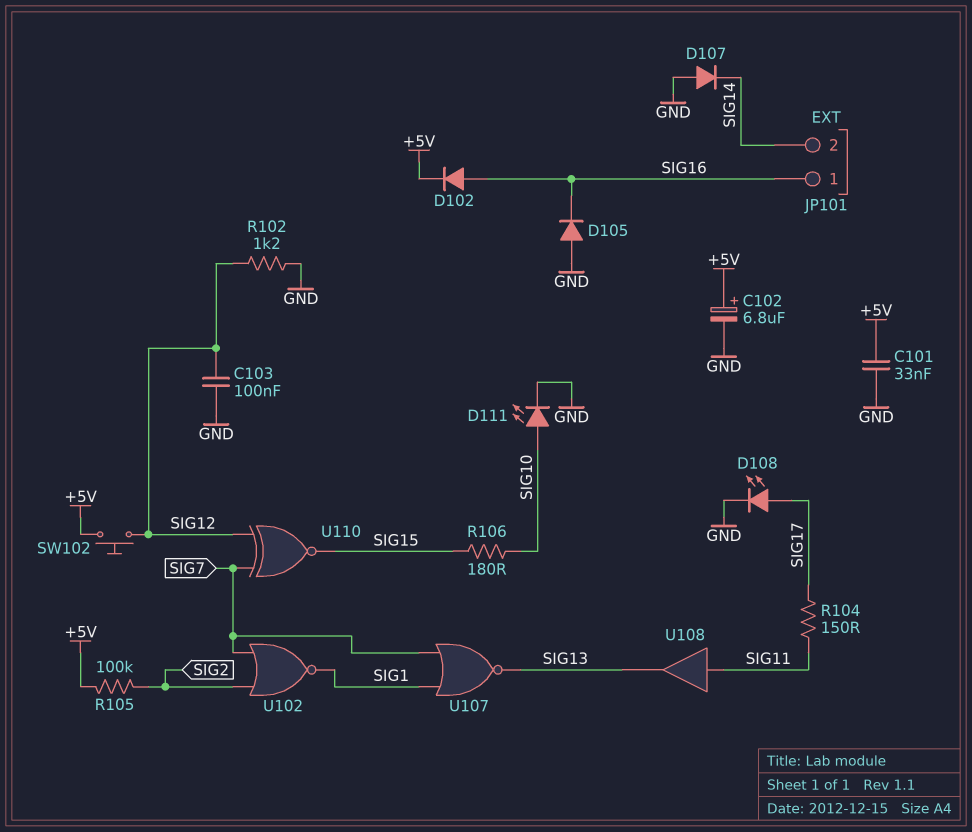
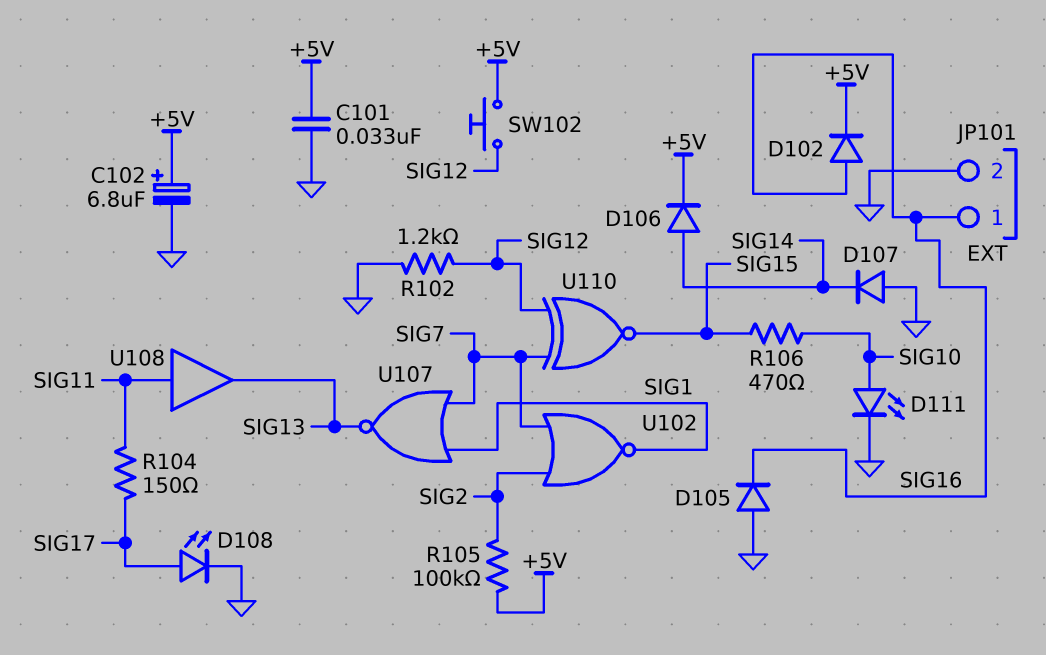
C103: 100nF (GND, SIG12) -> none
D106: none -> diode (A SIG14, K +5V)
JP101 pin 2: SIG14 -> GND
R106: 180 (SIG10, SIG15) -> 470 (SIG10, SIG15)

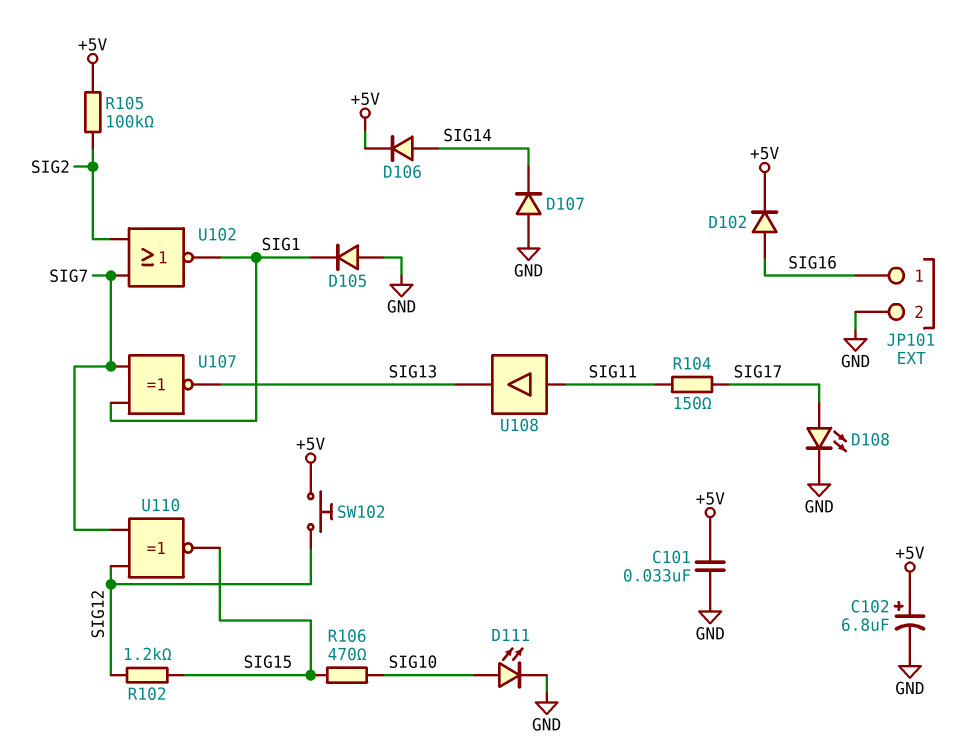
D105: diode (A GND, K SIG16) -> diode (A GND, K SIG1)
R102: 1.2k (GND, SIG12) -> 1.2k (SIG12, SIG15)
U107: NOR (in SIG1, in SIG7, out SIG13) -> XNOR (in SIG1, in SIG7, out SIG13)

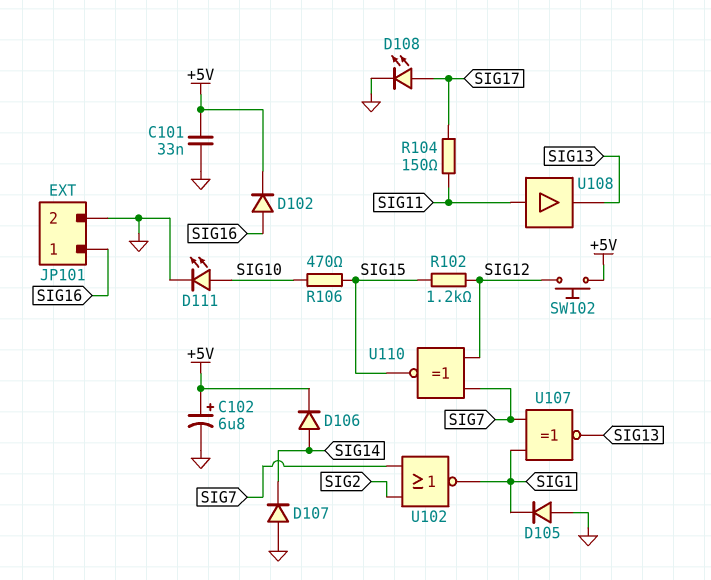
R105: 100k (+5V, SIG2) -> none

